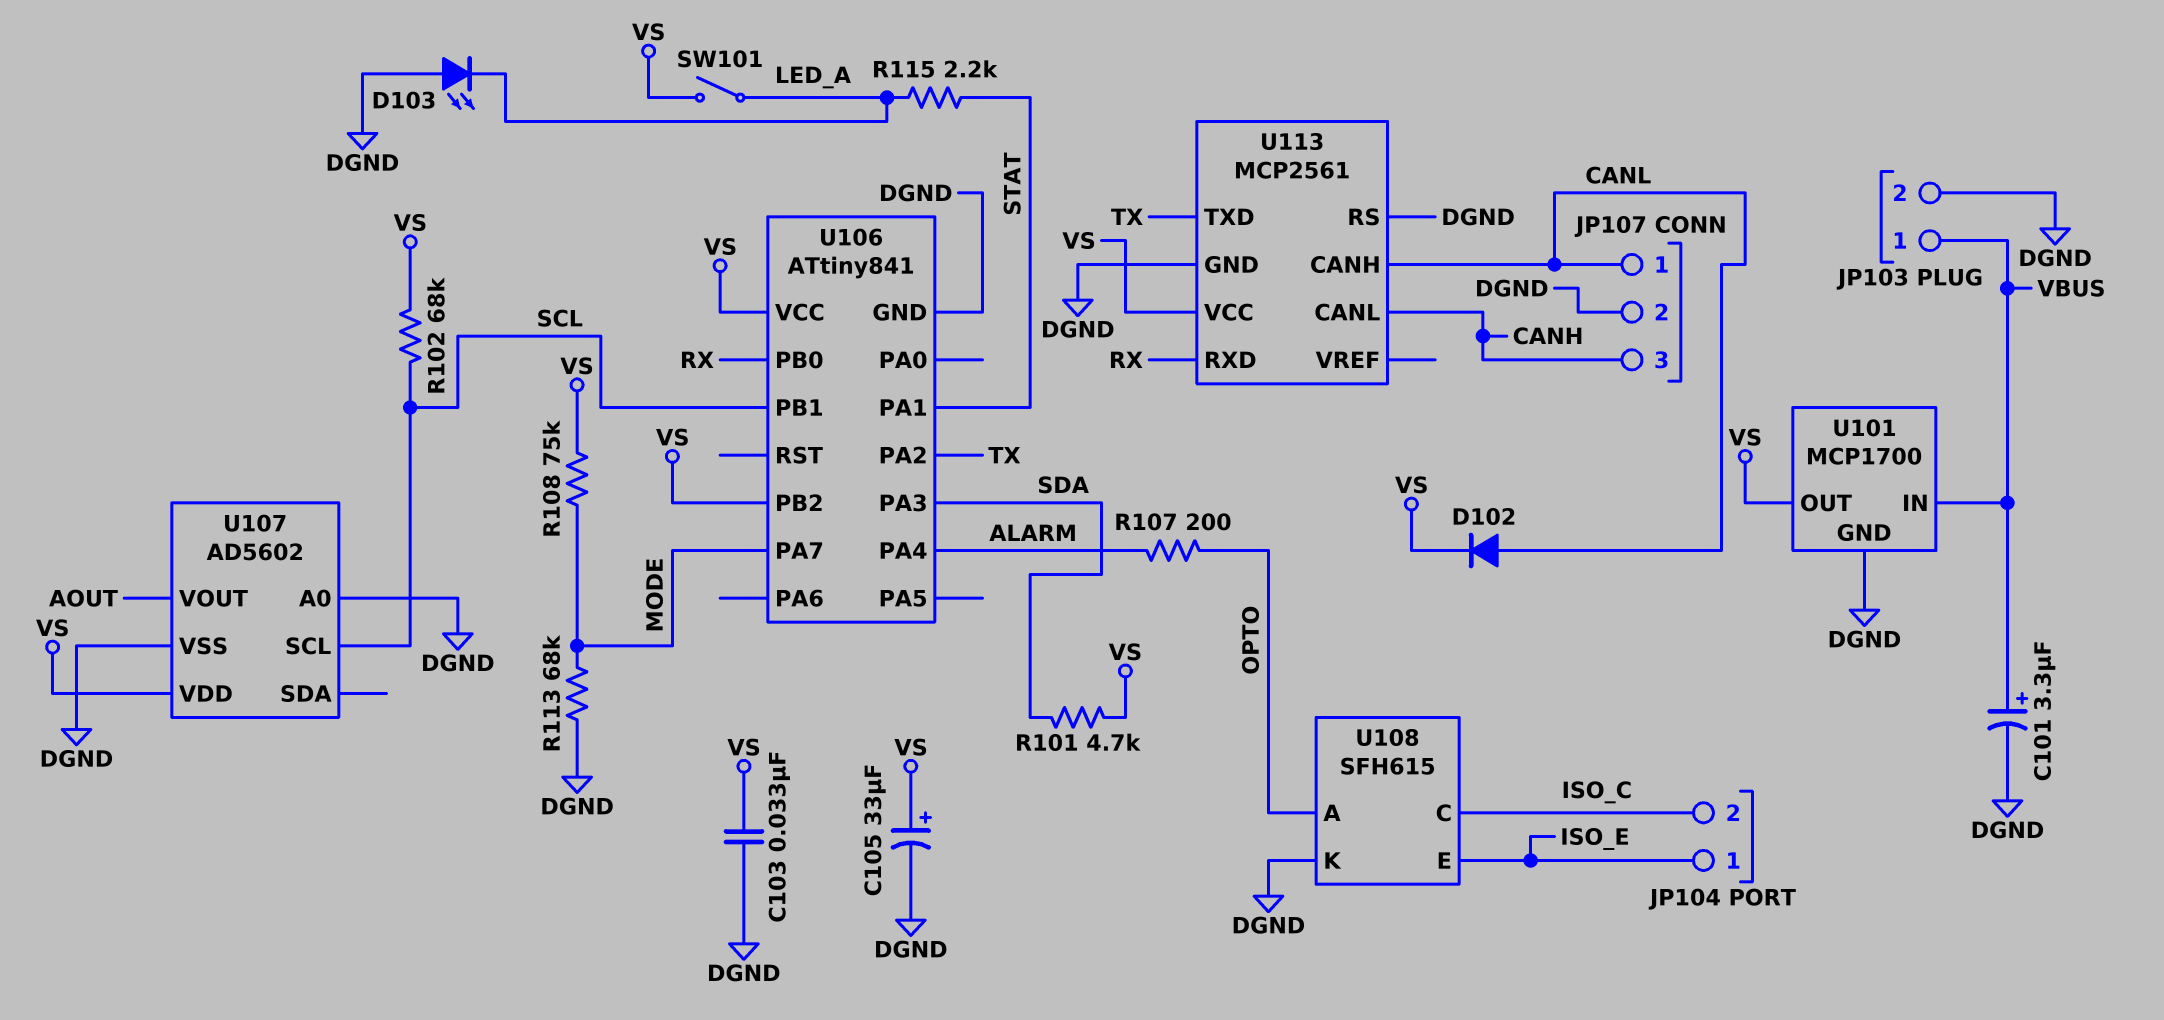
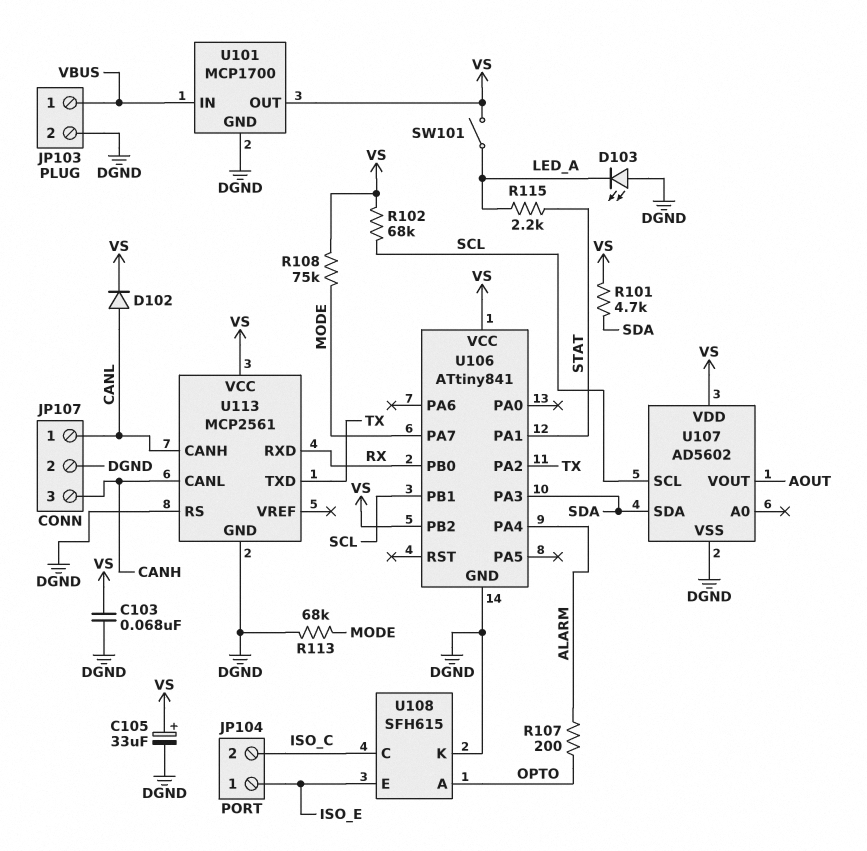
C101: 3.3uF (plus VBUS, minus DGND) -> none
C103: 33nF (DGND, VS) -> 68nF (DGND, VS)
U107 pin A0: DGND -> none
U107 pin SDA: none -> SDA

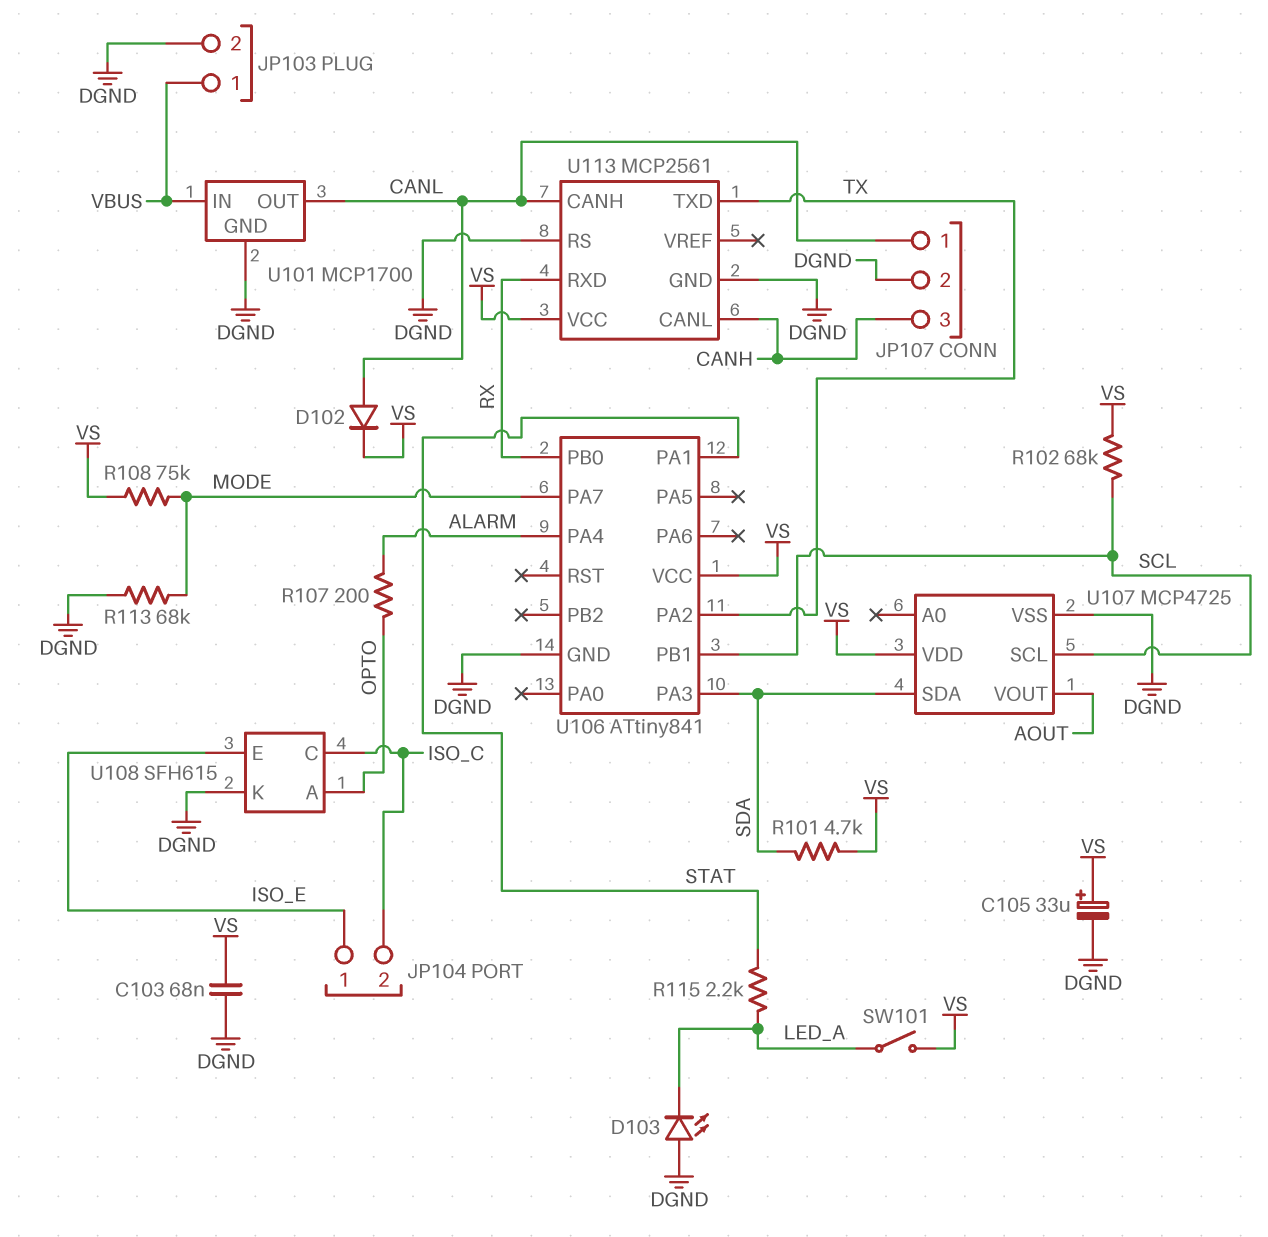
U101 pin OUT: VS -> CANL
U106 pin PB2: VS -> none
U107: AD5602 -> MCP4725

